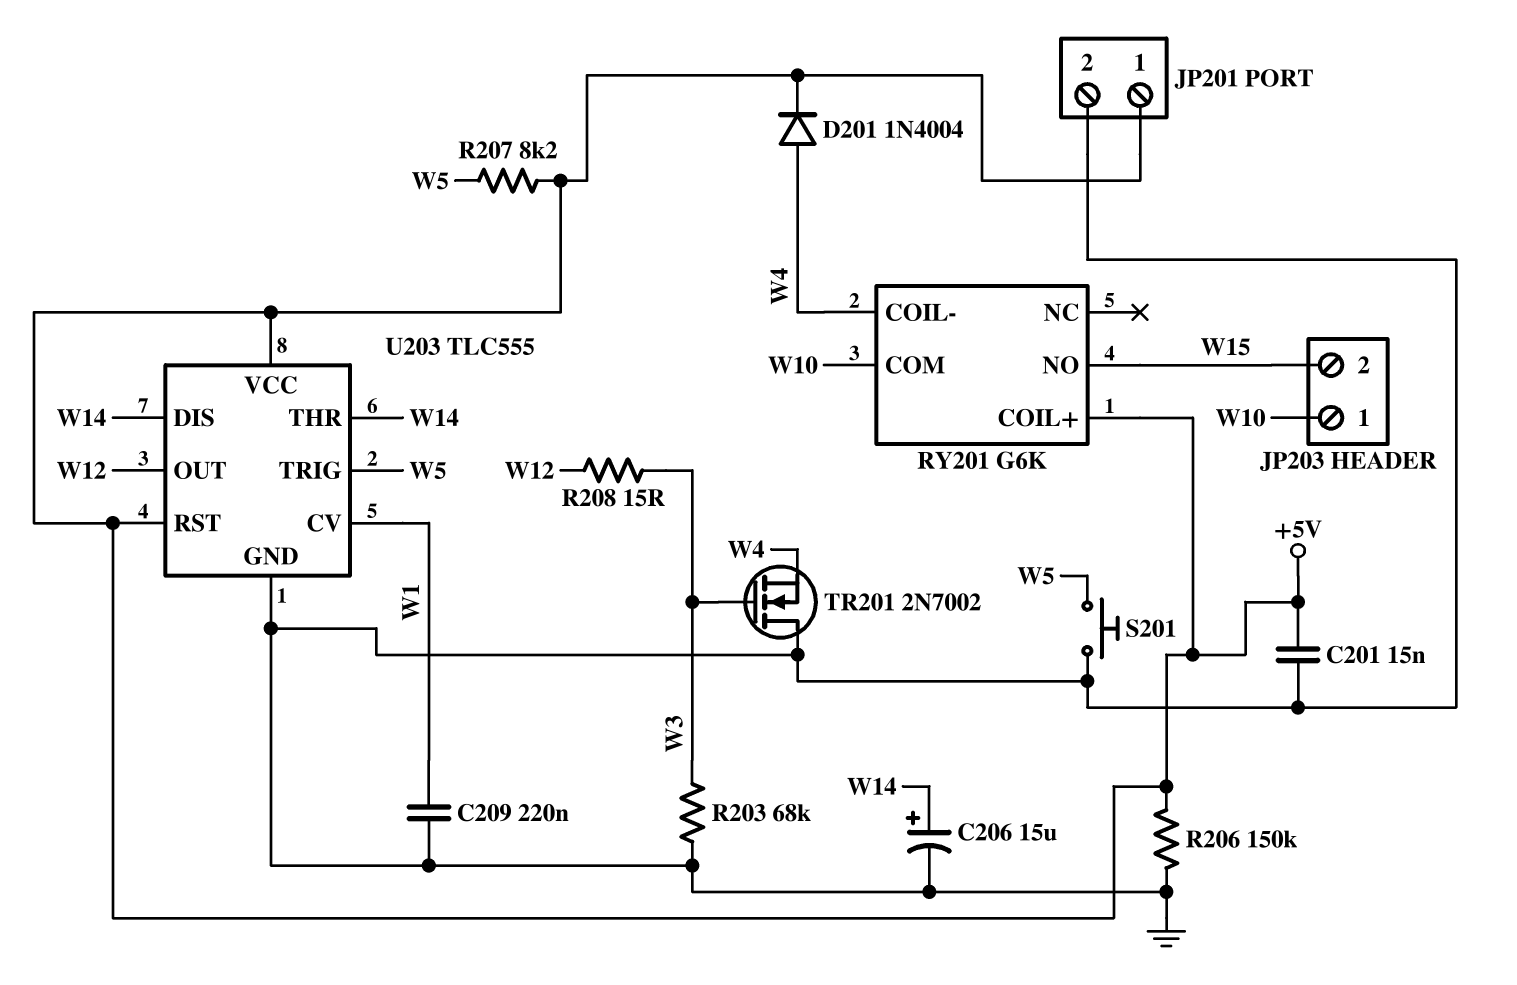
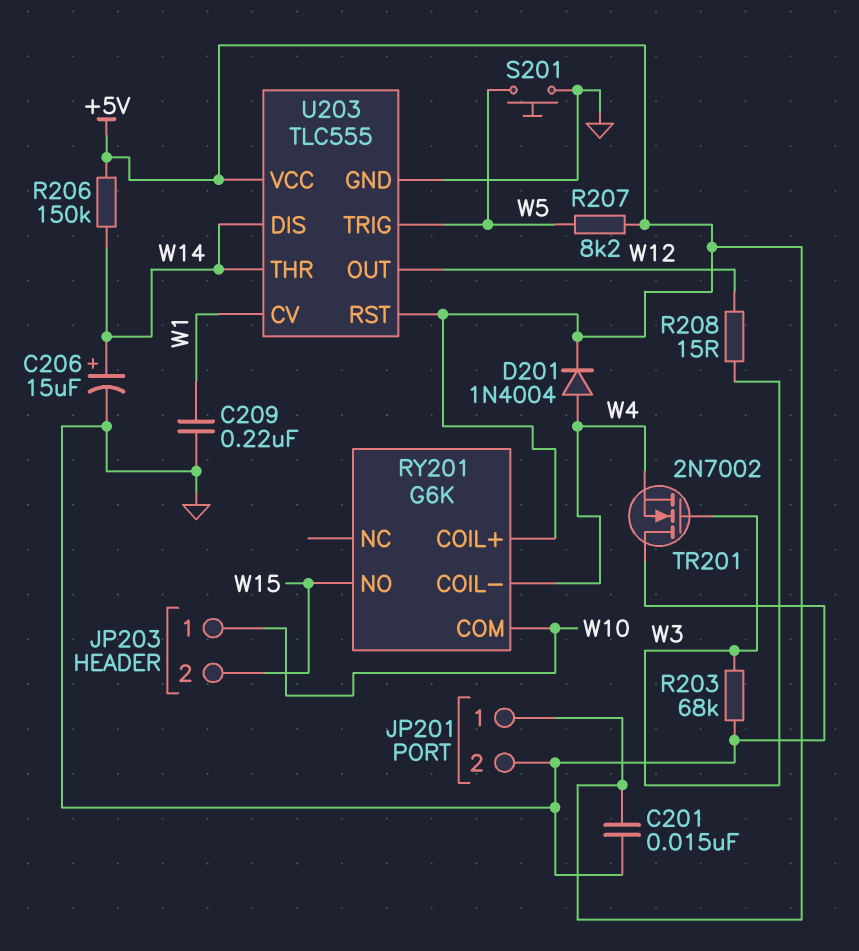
R206: 150k (+5V, GND) -> 150k (+5V, W14)

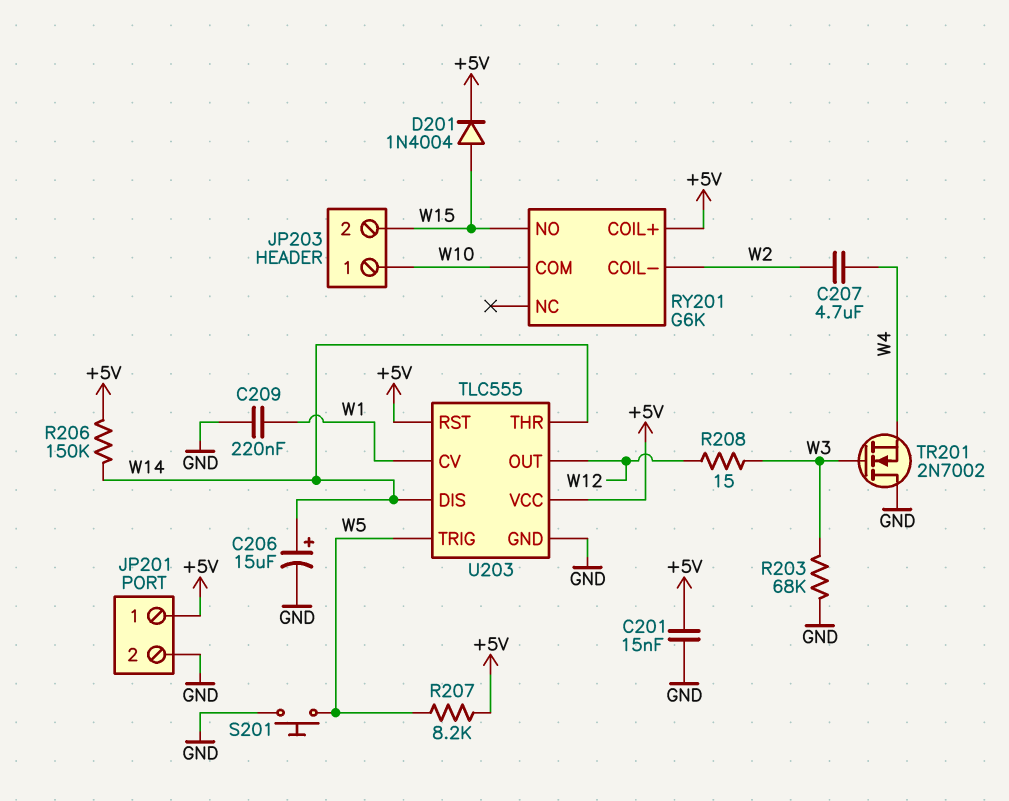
C207: none -> 4.7uF (W2, W4)
D201: diode 1N4004 (A W4, K +5V) -> diode 1N4004 (A W15, K +5V)
RY201 pin COIL-: W4 -> W2

